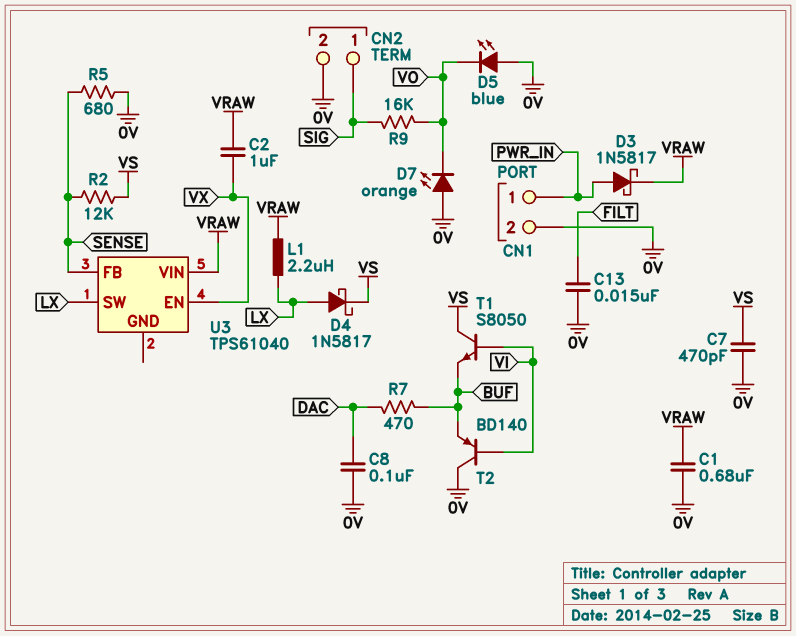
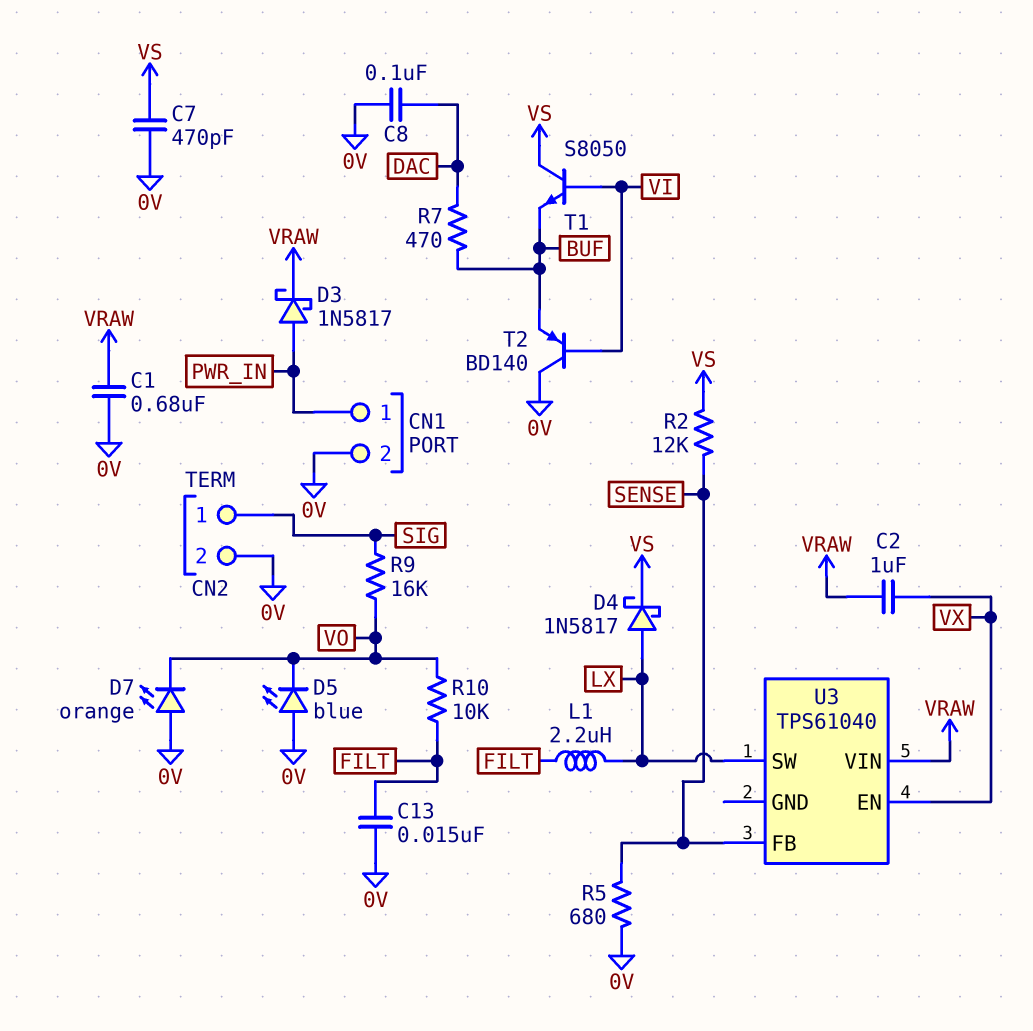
L1: 2.2uH (LX, VRAW) -> 2.2uH (FILT, LX)
R10: none -> 10k (FILT, VO)

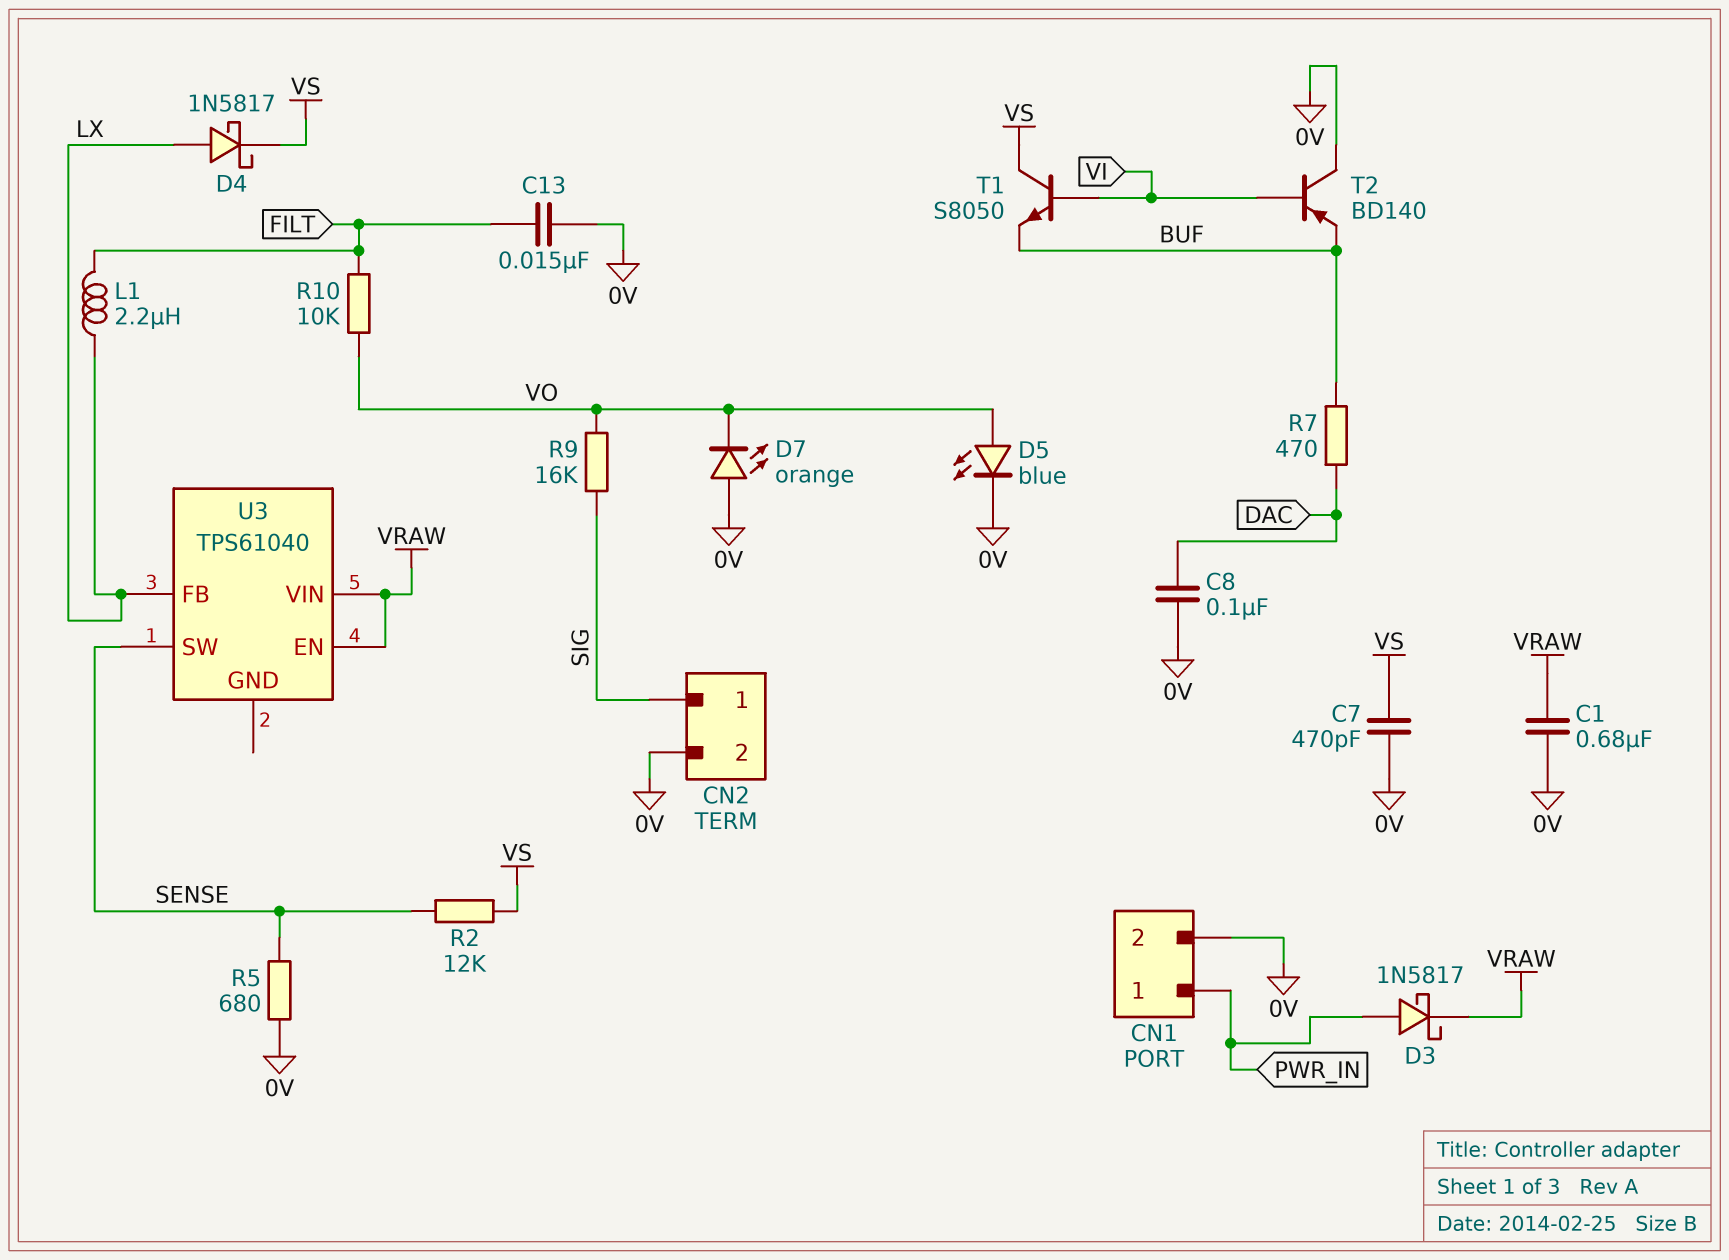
C2: 1uF (VRAW, VX) -> none
D5: LED blue (A 0V, K VO) -> LED blue (A VO, K 0V)
U3 pin EN: VX -> VRAW
U3 pin FB: SENSE -> LX
U3 pin SW: LX -> SENSE

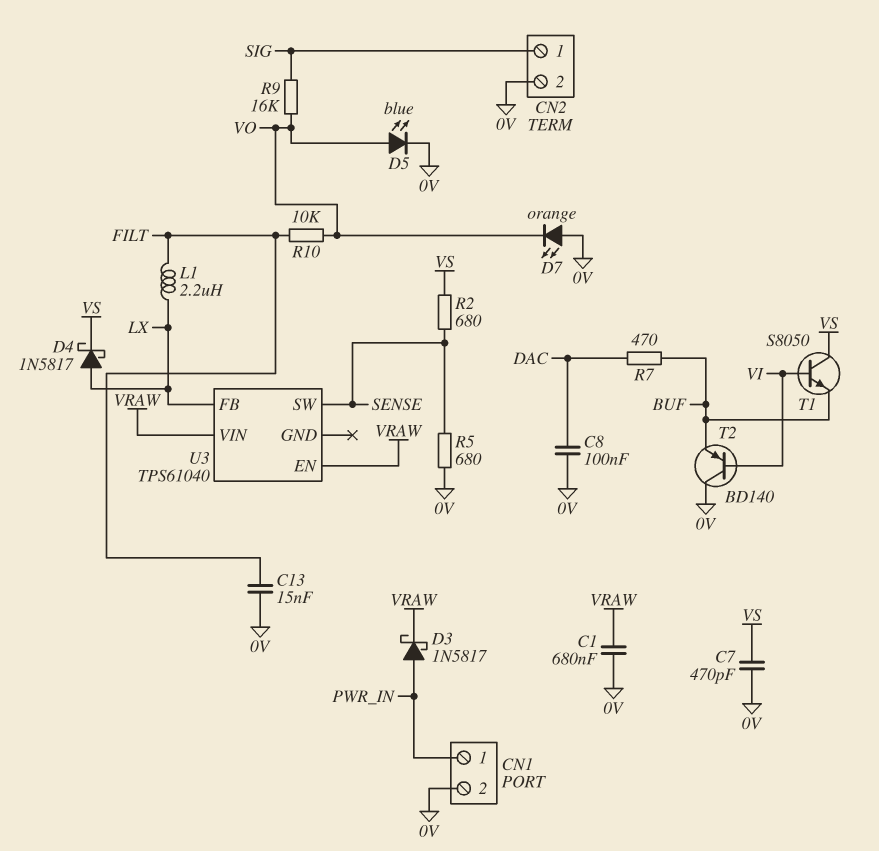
R2: 12k (SENSE, VS) -> 680 (SENSE, VS)

